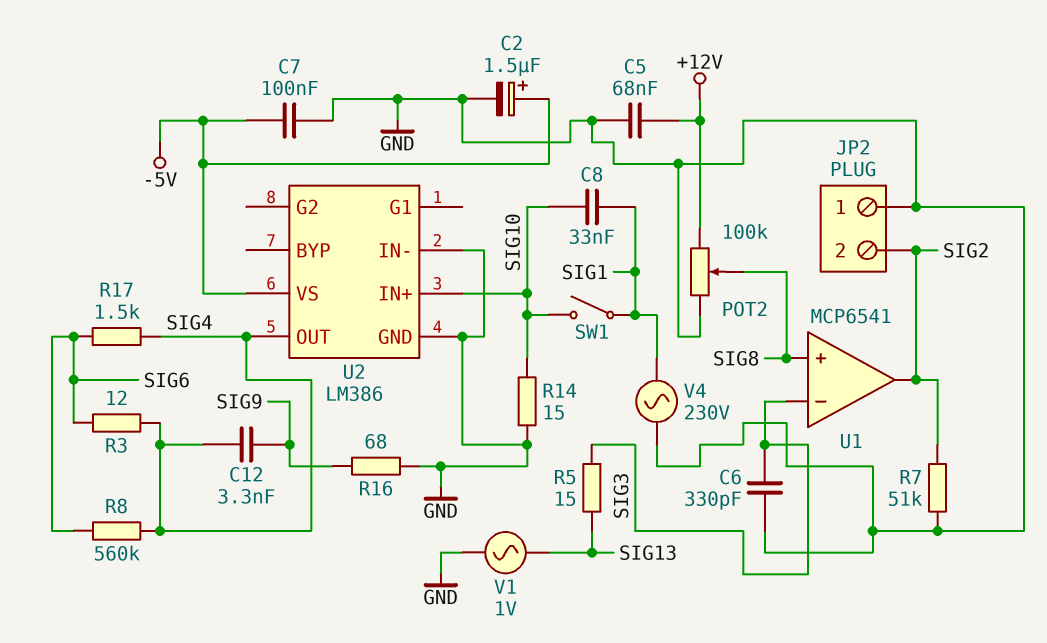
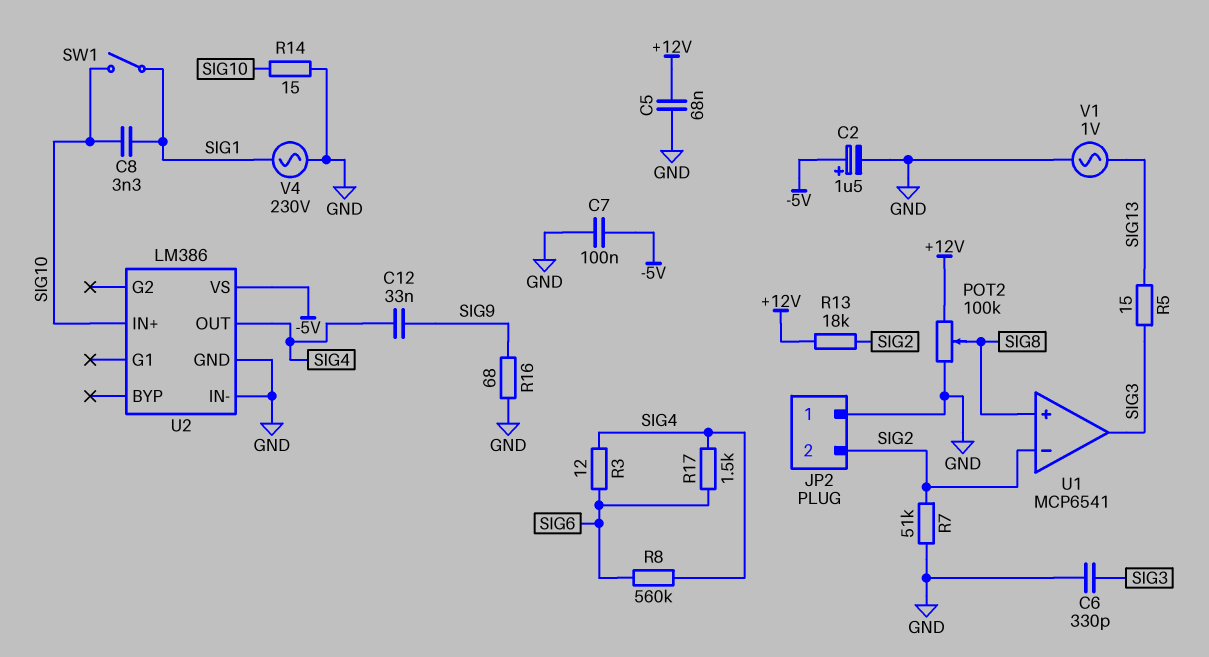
C8: 33nF (SIG1, SIG10) -> 3.3nF (SIG1, SIG10)
C12: 3.3nF (SIG4, SIG9) -> 33nF (SIG4, SIG9)
R13: none -> 18k (+12V, SIG2)
U1 pin in-: SIG3 -> SIG2
U1 pin out: SIG2 -> SIG3

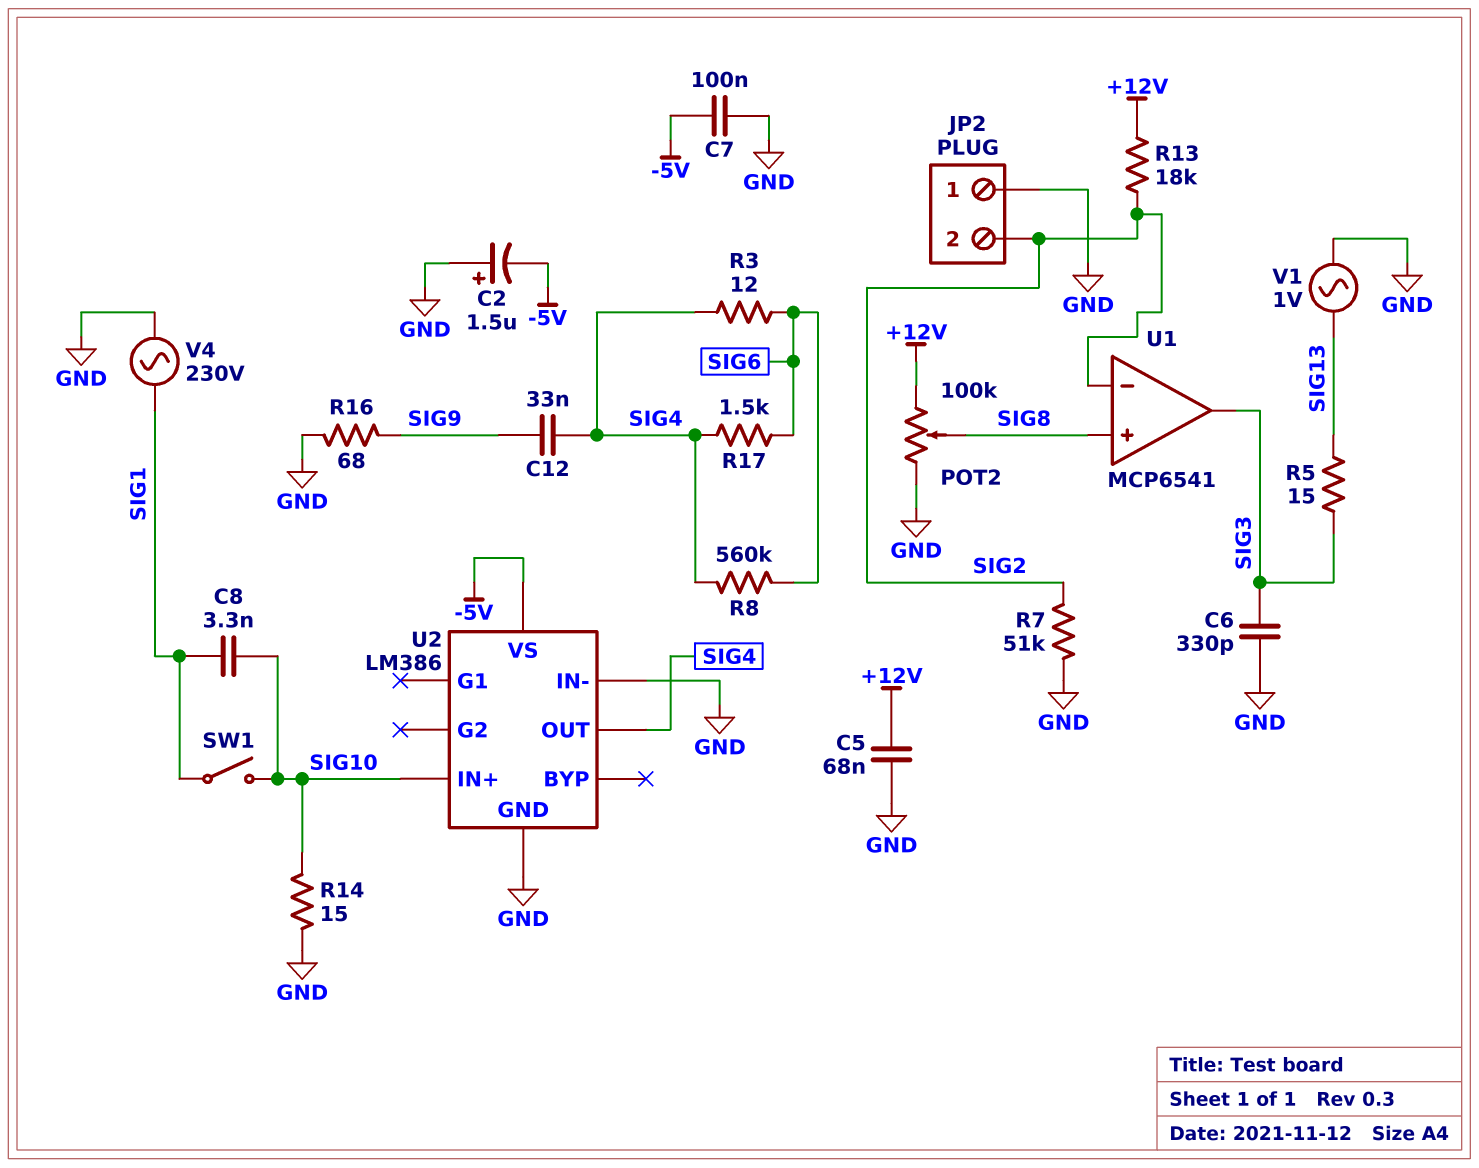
C2: 1.5uF (plus -5V, minus GND) -> 1.5uF (plus GND, minus -5V)

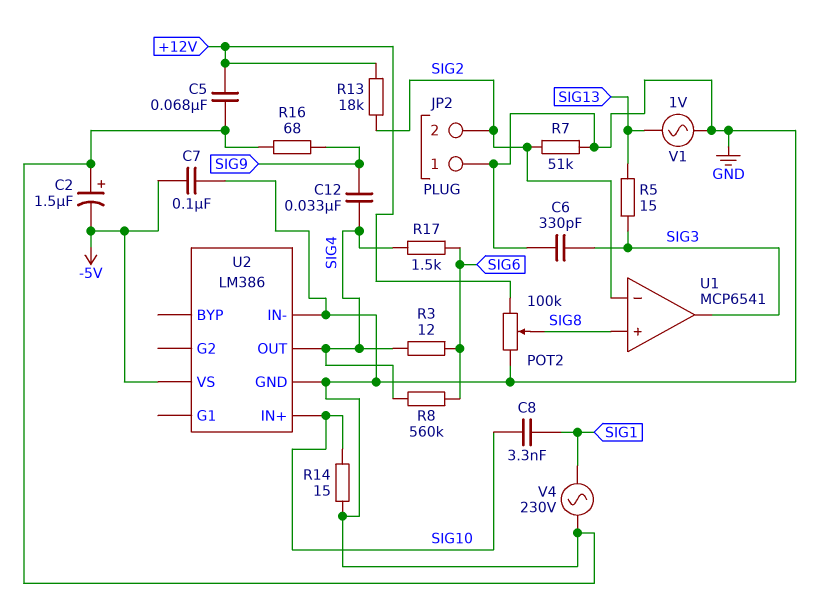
SW1: switch (SIG1, SIG10) -> none

